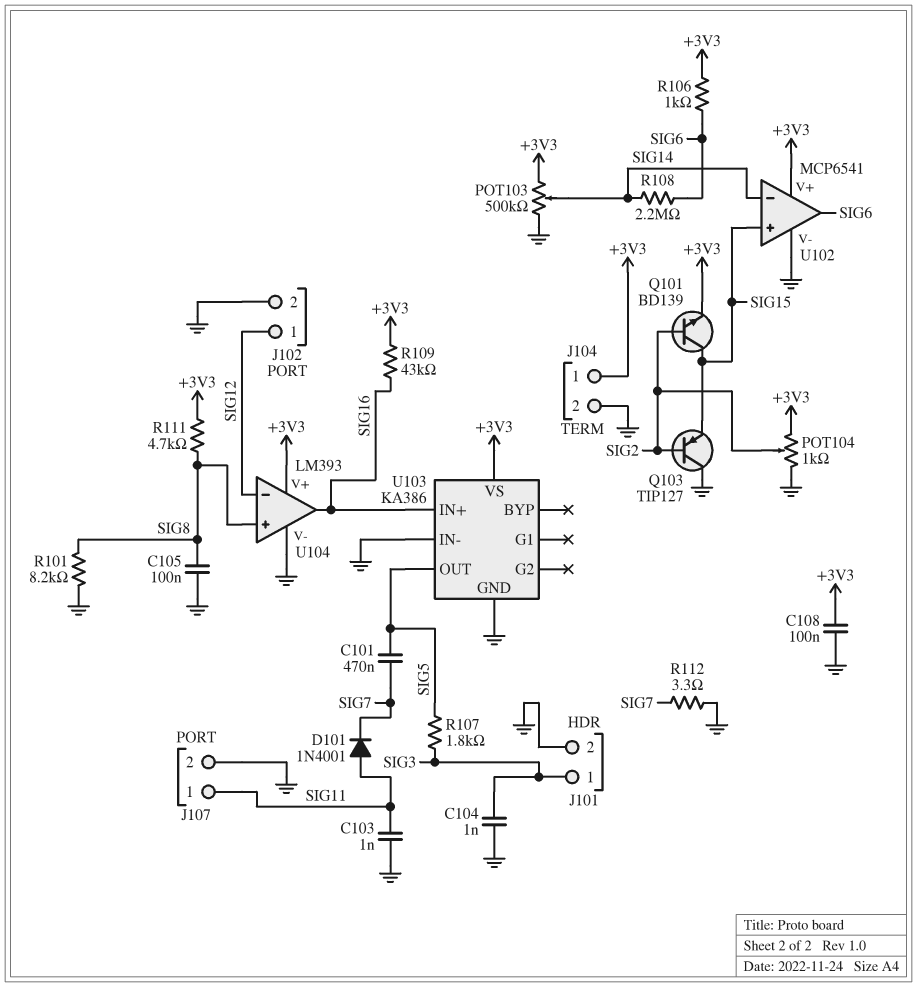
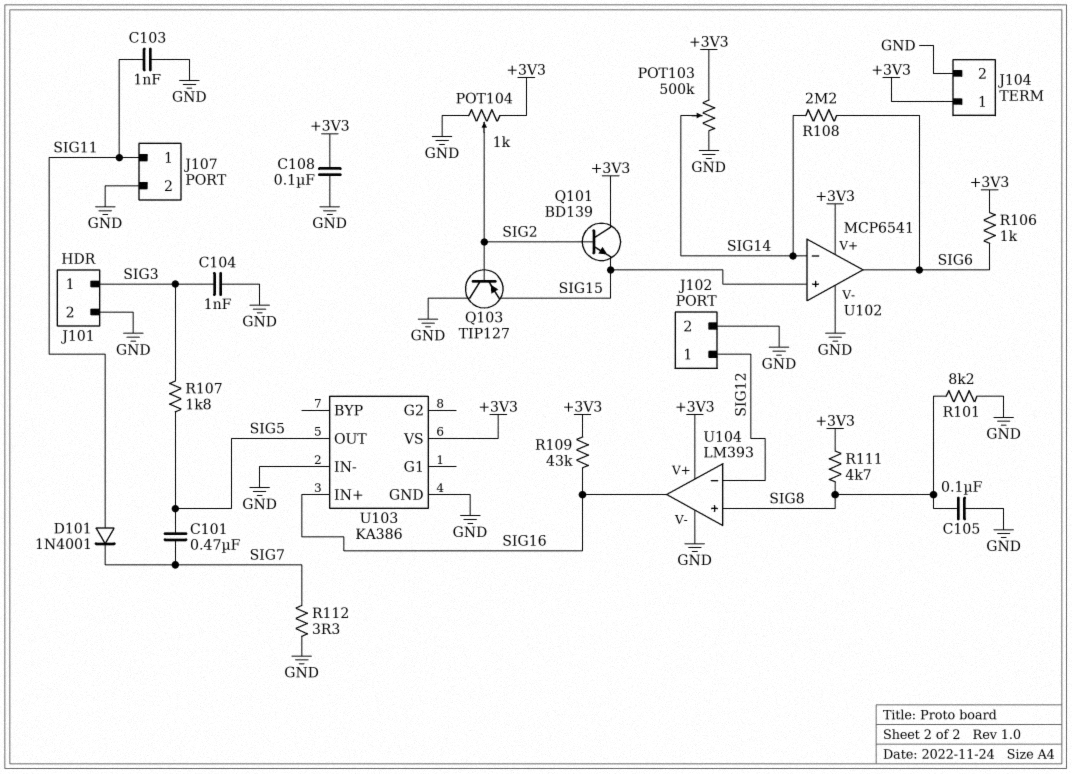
Q101: NPN BD139 (B SIG2, C SIG15, E +3V3) -> NPN BD139 (B SIG2, C +3V3, E SIG15)

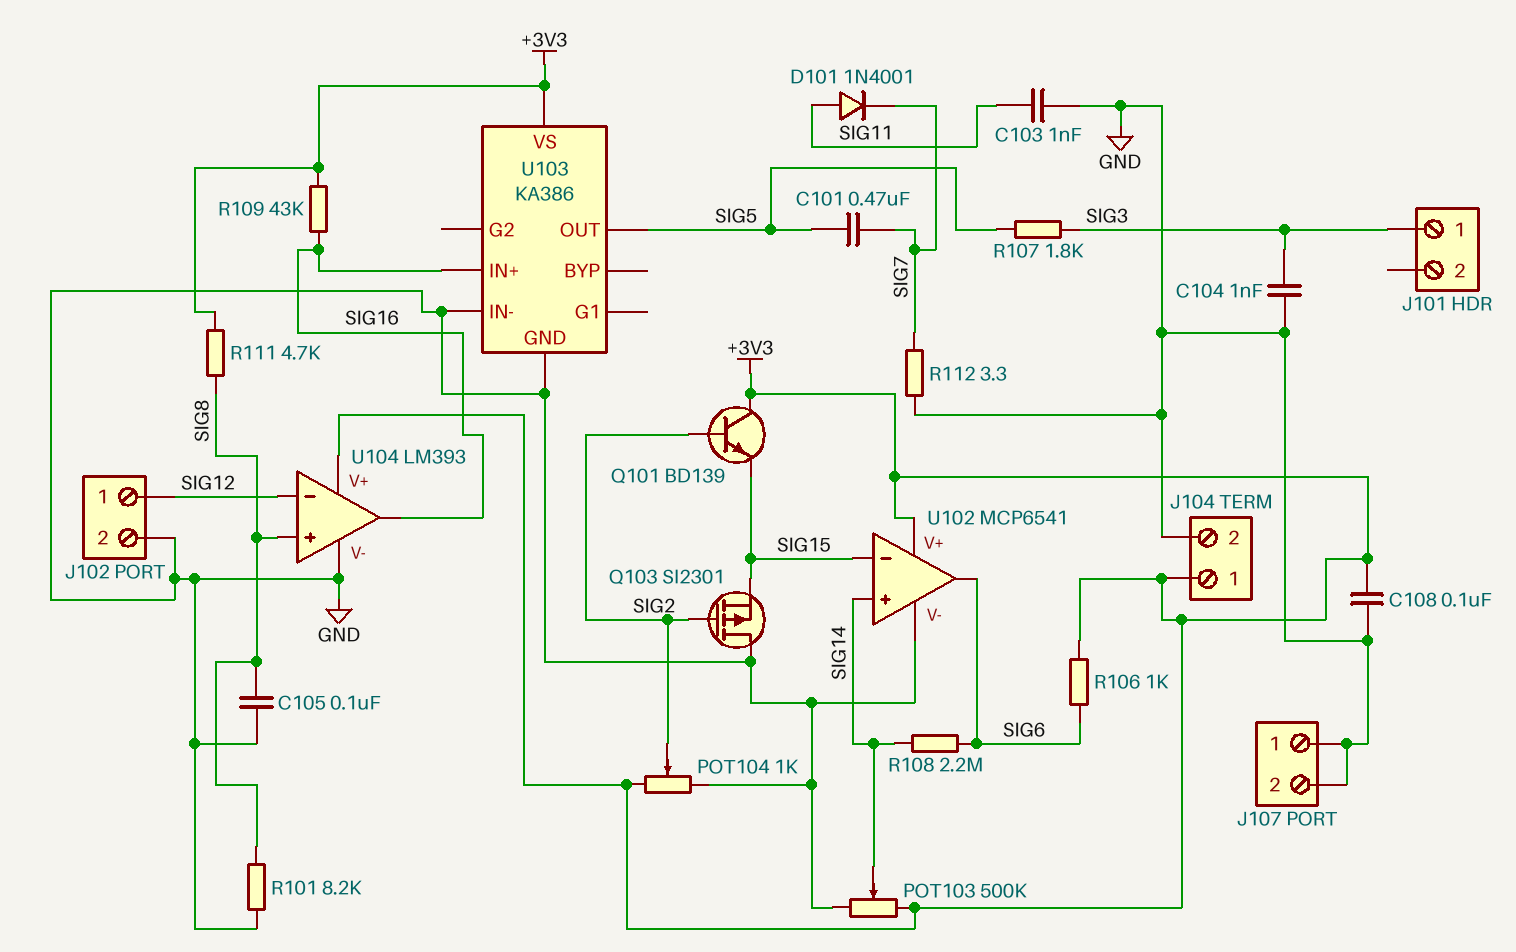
J101 pin 2: GND -> none
J107 pin 1: SIG11 -> GND
Q103: PNP TIP127 (B SIG2, C GND, E SIG15) -> PMOS SI2301 (G SIG2, D GND, S SIG15)
U102 pin in+: SIG15 -> SIG14
U102 pin in-: SIG14 -> SIG15

